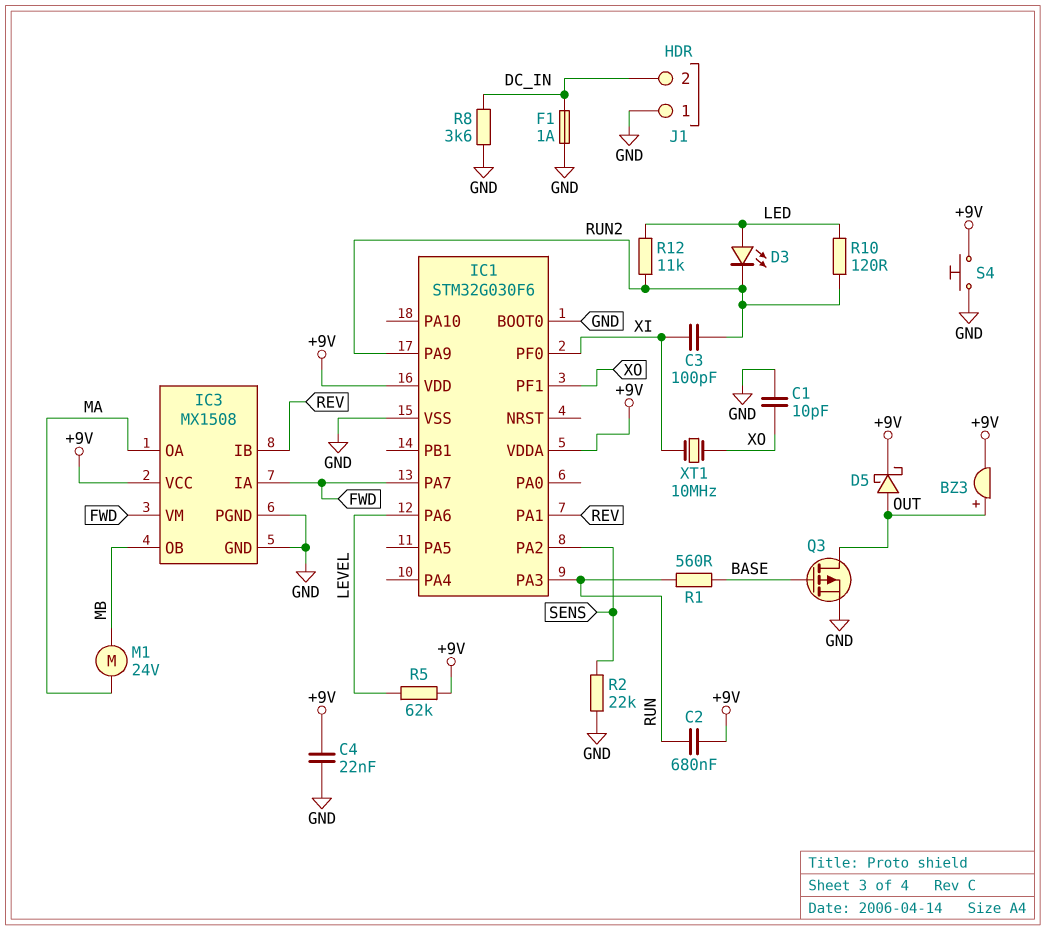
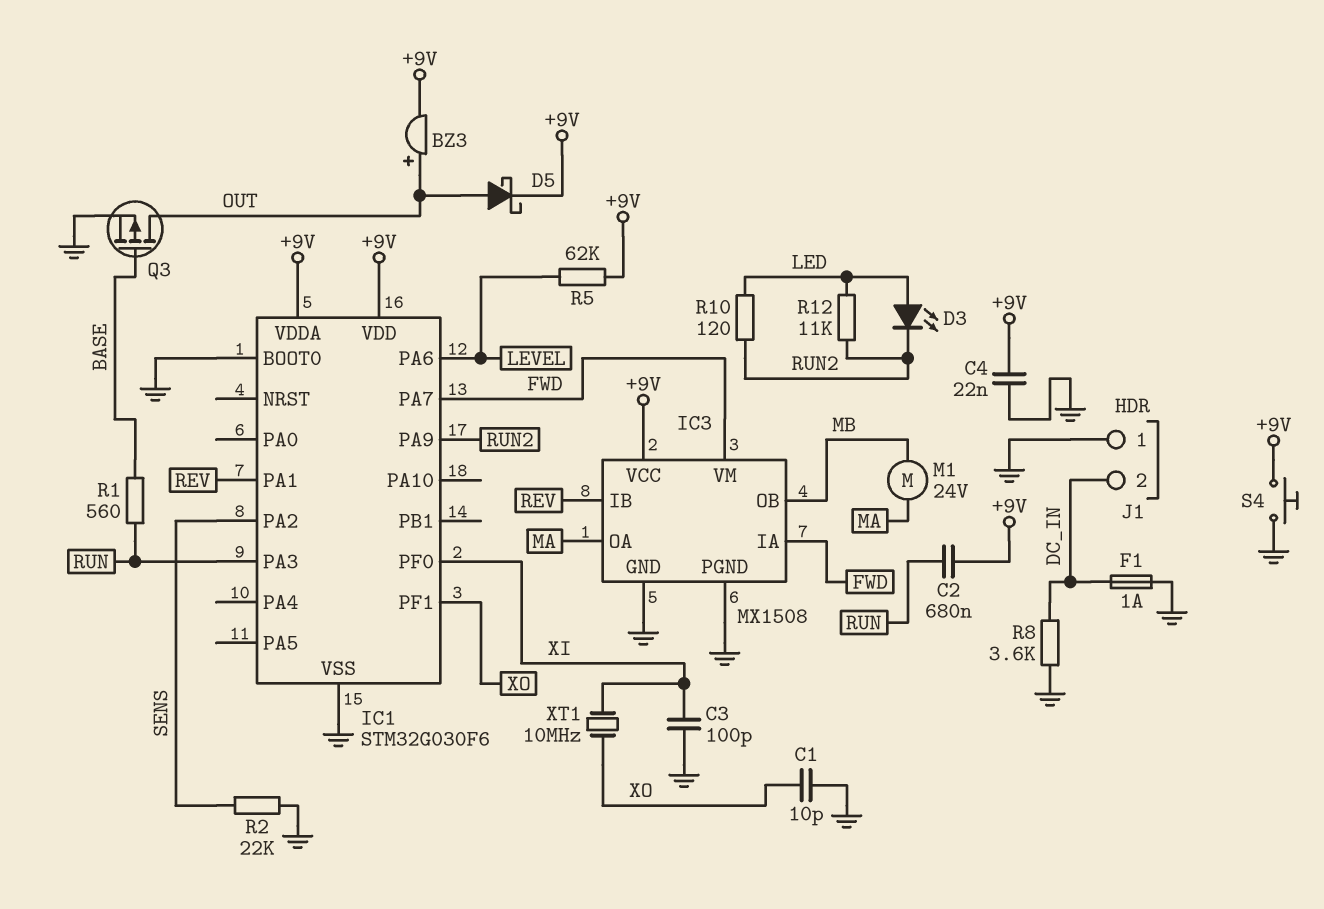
C3: 100pF (RUN2, XI) -> 100pF (GND, XI)

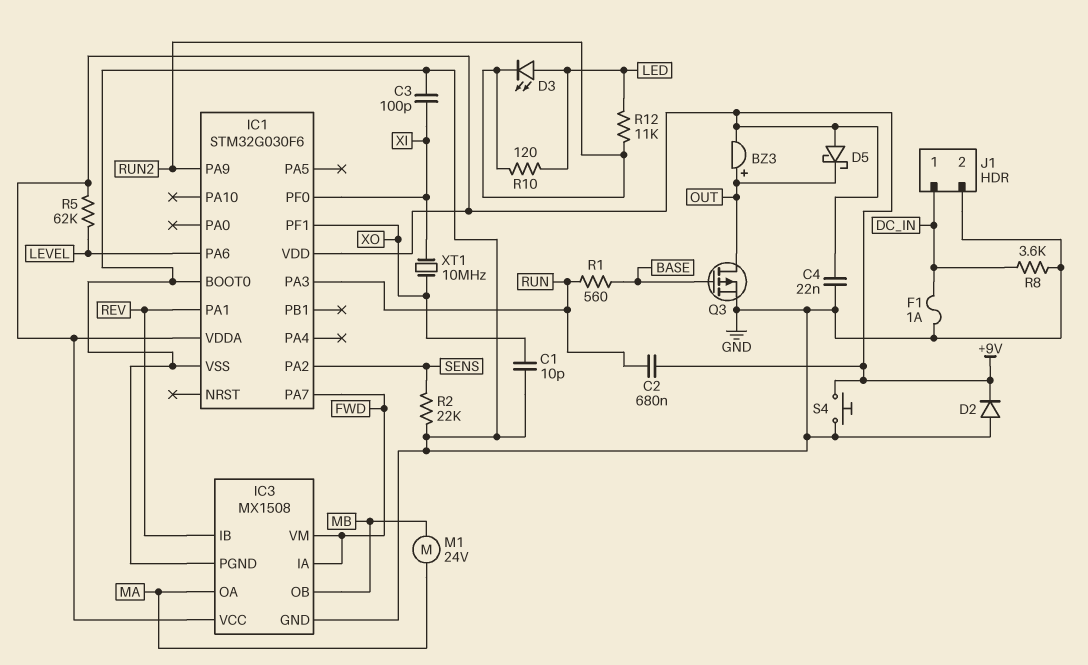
D2: none -> diode (A GND, K +9V)
D5: schottky (A OUT, K +9V) -> schottky (A +9V, K OUT)
J1 pin 1: GND -> DC_IN
J1 pin 2: DC_IN -> GND

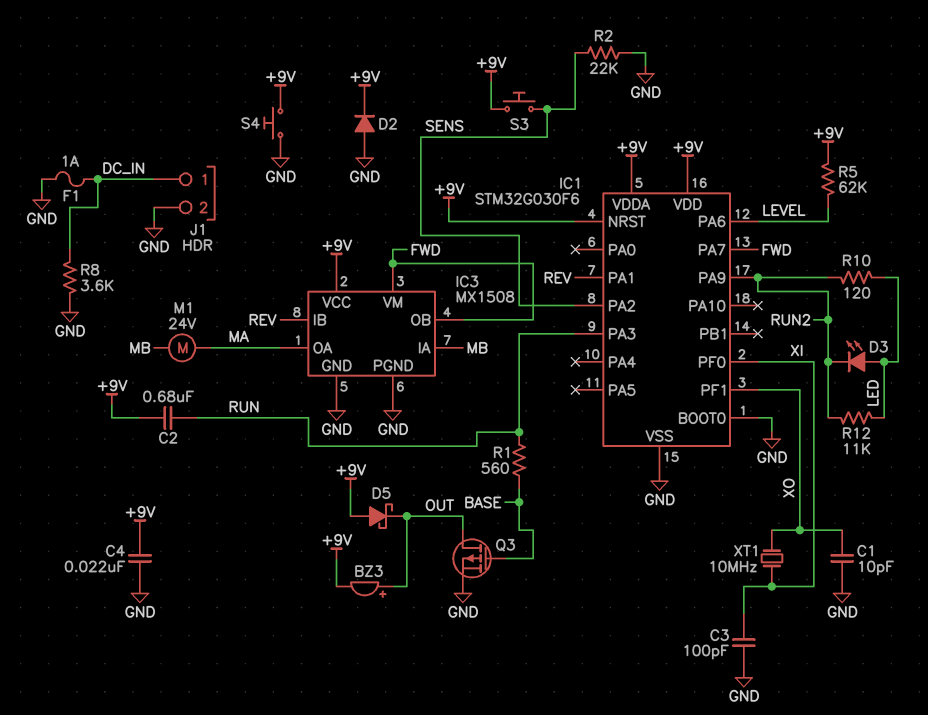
IC1 pin NRST: none -> +9V
IC3 pin IA: FWD -> MB
IC3 pin OB: MB -> FWD
S3: none -> button (+9V, SENS)

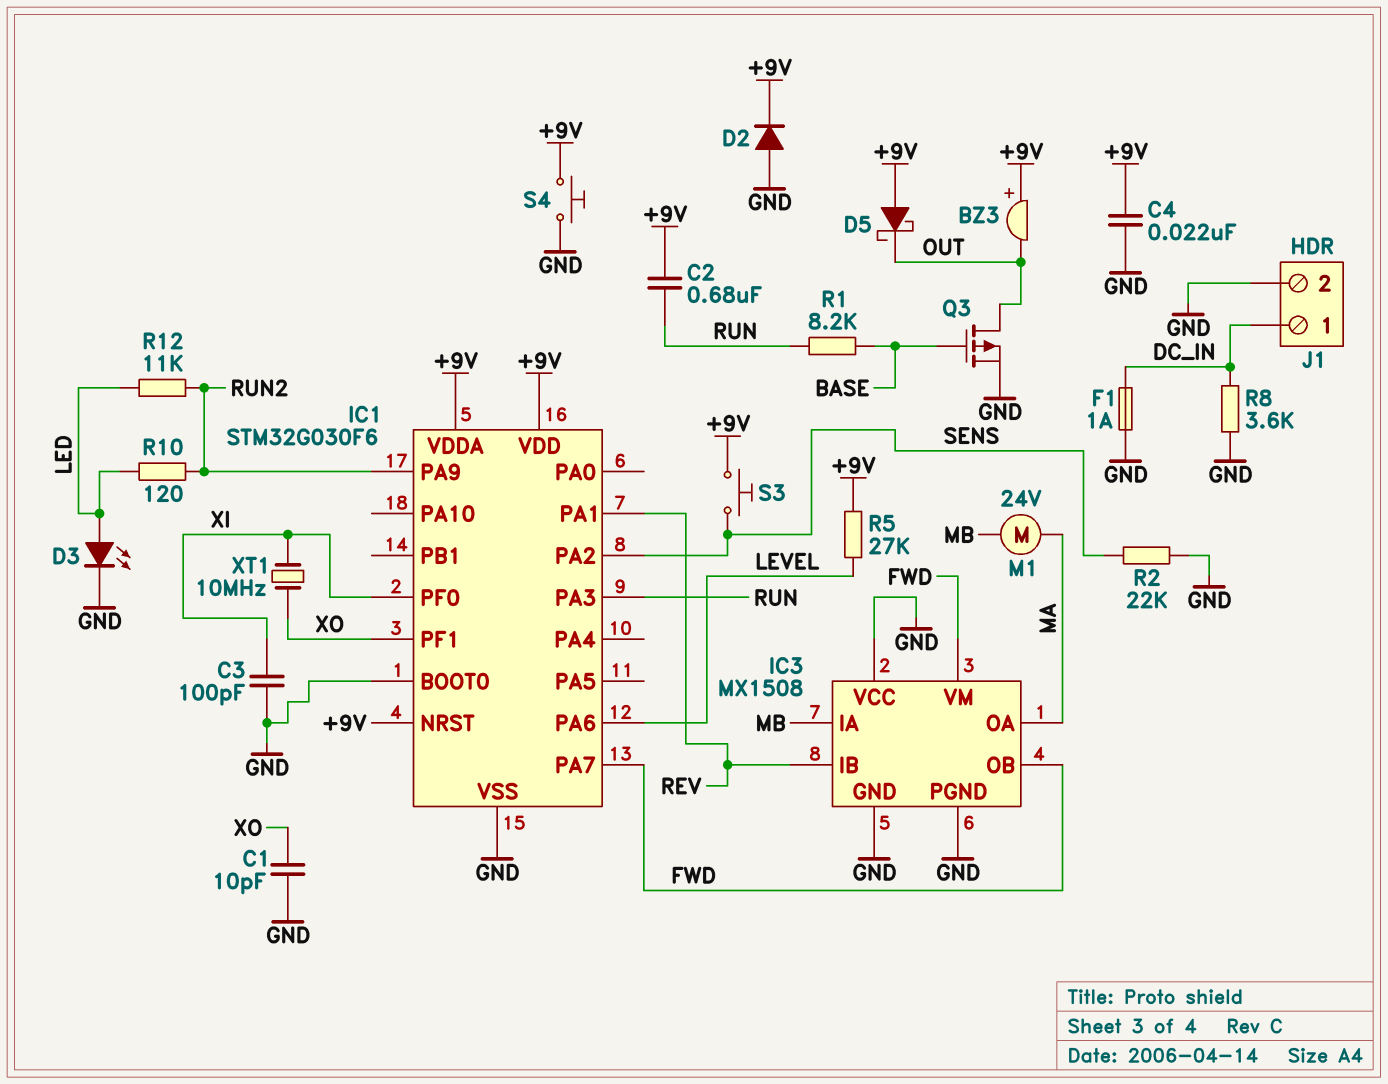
BZ3: buzzer (plus OUT, minus +9V) -> buzzer (plus +9V, minus OUT)
D3: LED (A LED, K RUN2) -> LED (A LED, K GND)
IC3 pin VCC: +9V -> GND
R1: 560 (BASE, RUN) -> 8.2k (BASE, RUN)
R5: 62k (+9V, LEVEL) -> 27k (+9V, LEVEL)

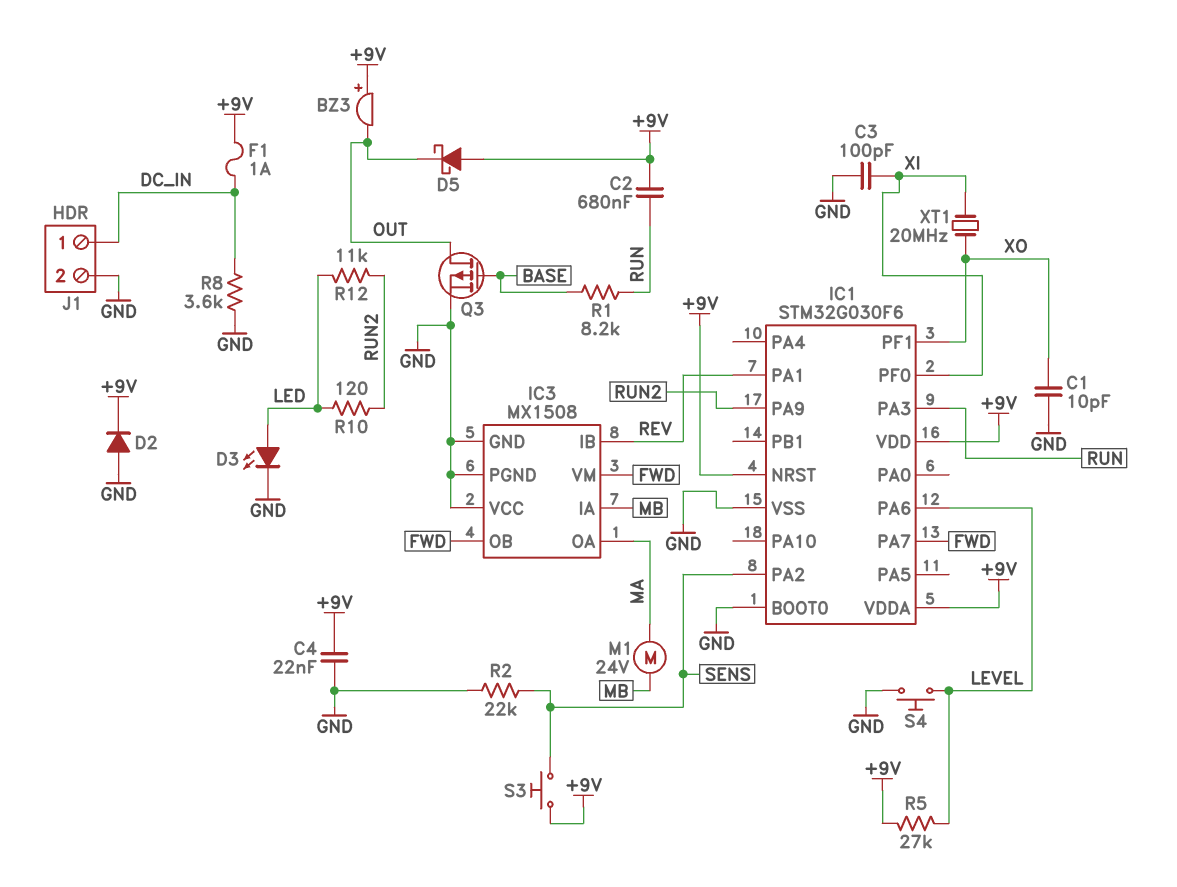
F1: 1A (DC_IN, GND) -> 1A (+9V, DC_IN)
S4: button (+9V, GND) -> button (GND, LEVEL)
XT1: 10MHz (XI, XO) -> 20MHz (XI, XO)

